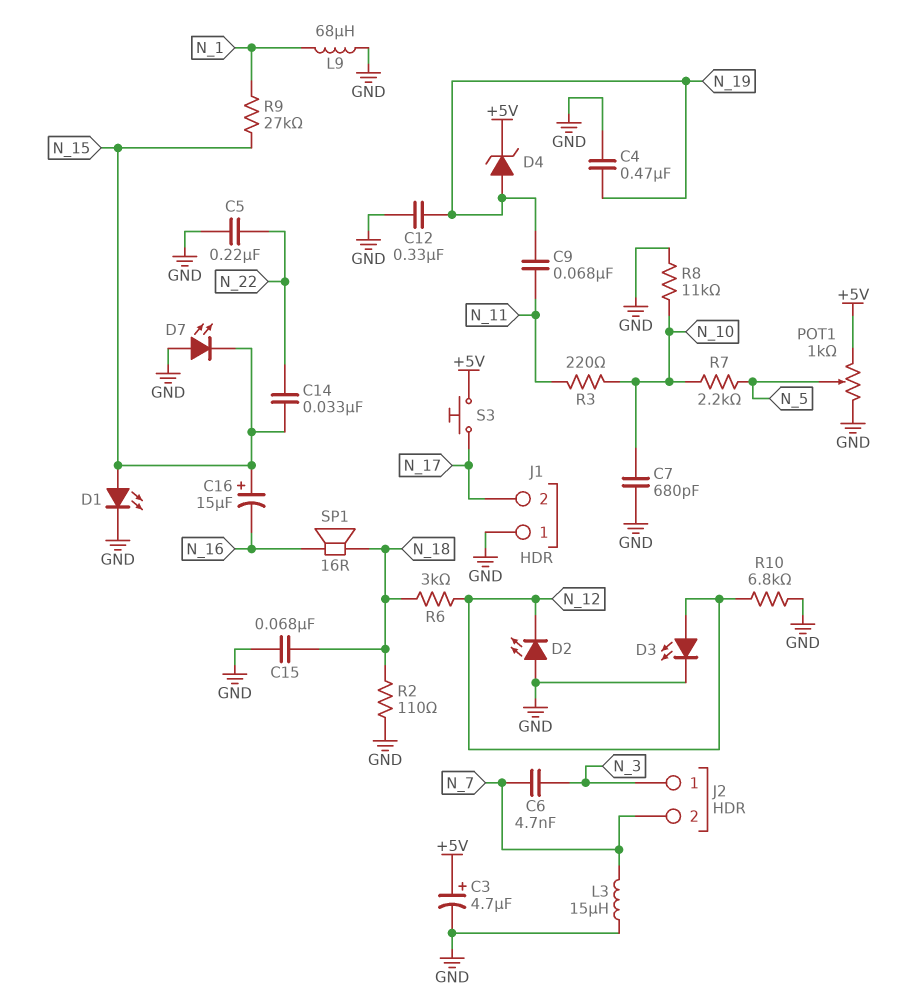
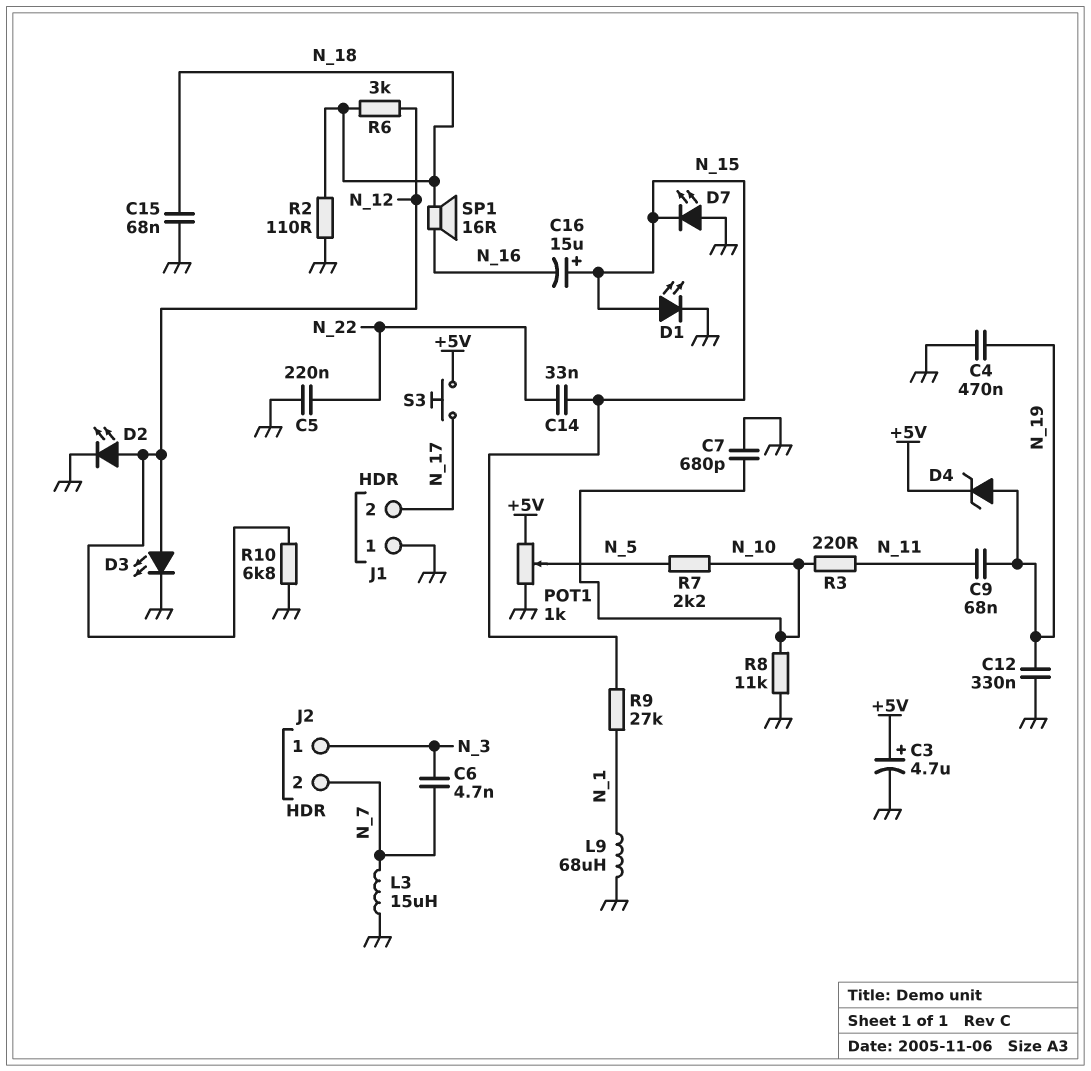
D2: LED (A GND, K N_12) -> LED (A N_12, K GND)

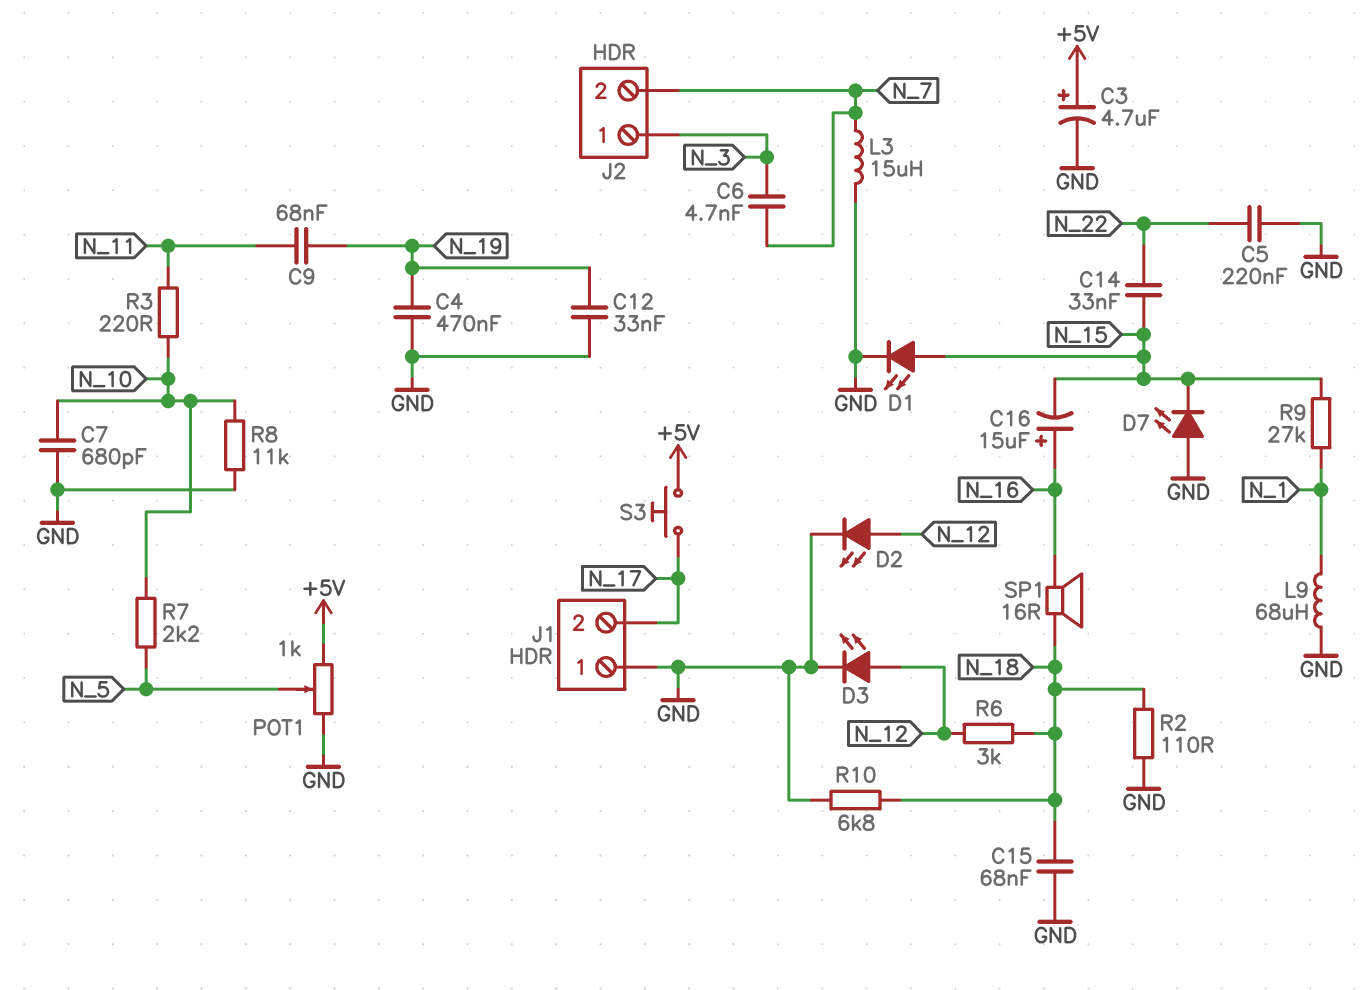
C12: 330nF (GND, N_19) -> 33nF (GND, N_19)
C16: 15uF (plus N_15, minus N_16) -> 15uF (plus N_16, minus N_15)
D4: zener (A N_19, K +5V) -> none
R10: 6.8k (GND, N_12) -> 6.8k (GND, N_18)

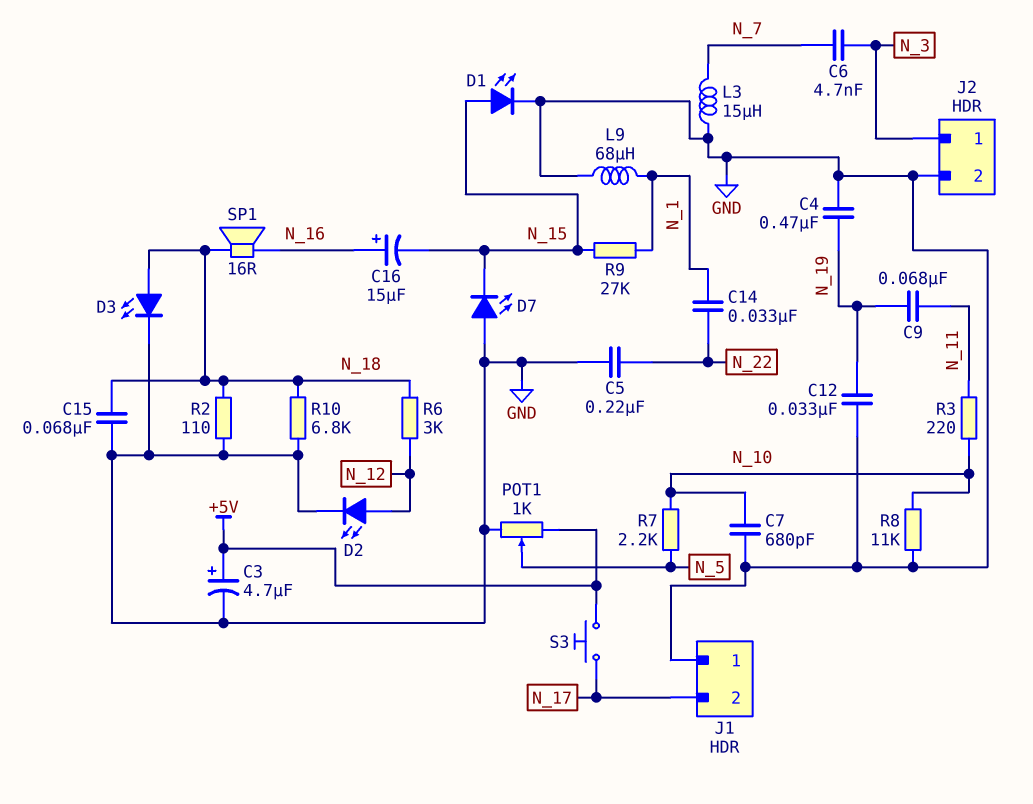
C14: 33nF (N_15, N_22) -> 33nF (N_1, N_22)
D3: LED (A N_12, K GND) -> LED (A N_18, K GND)
J2 pin 2: N_7 -> GND

